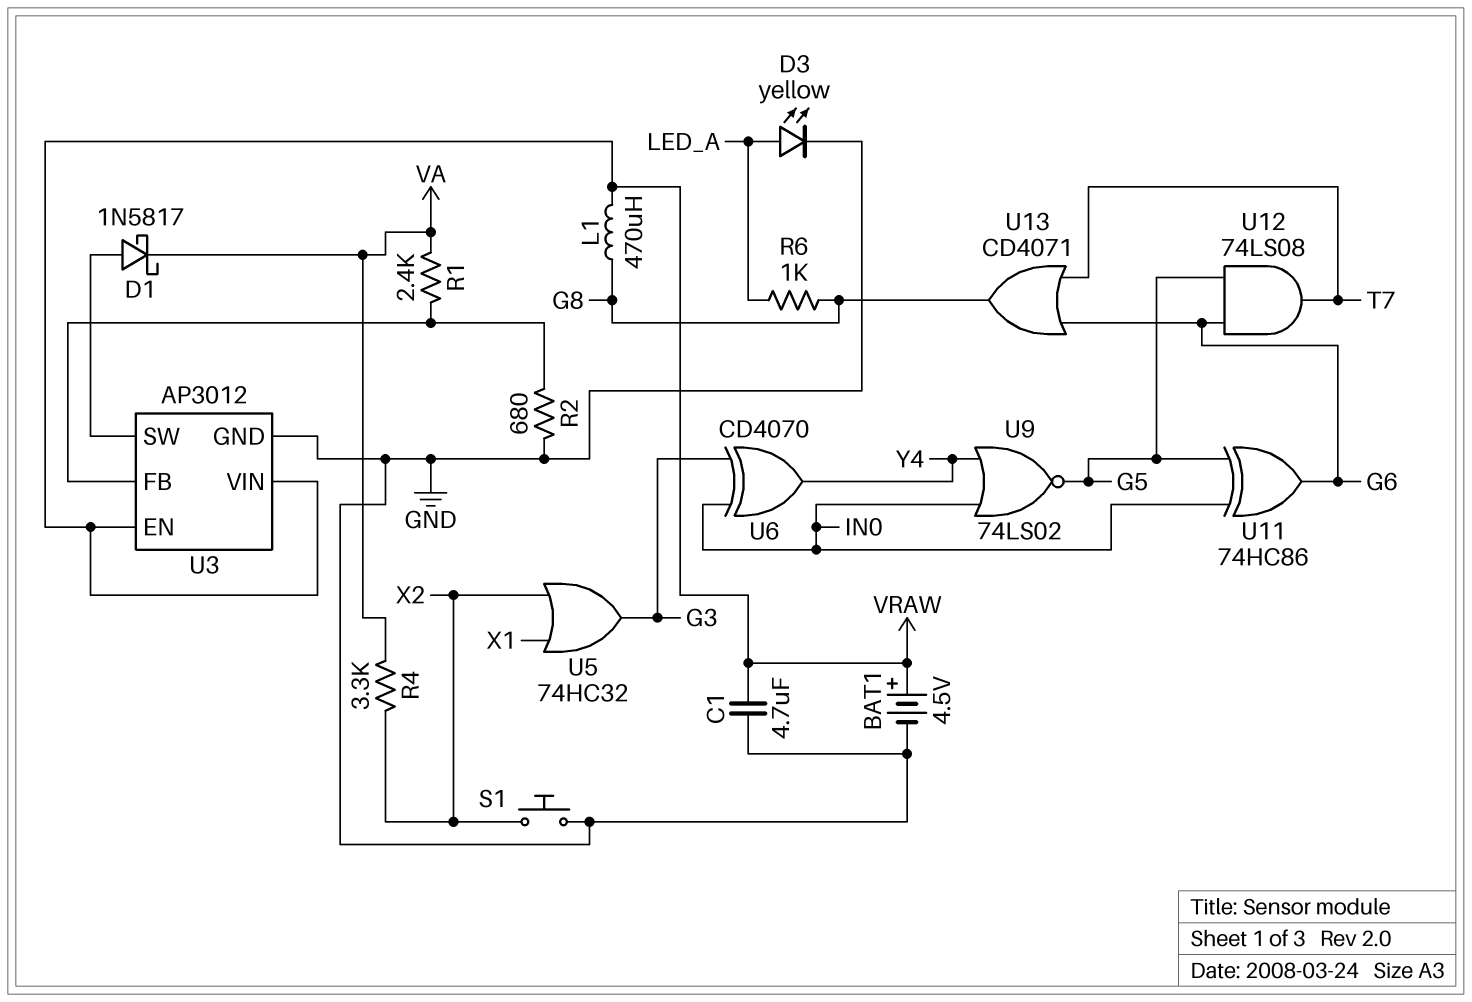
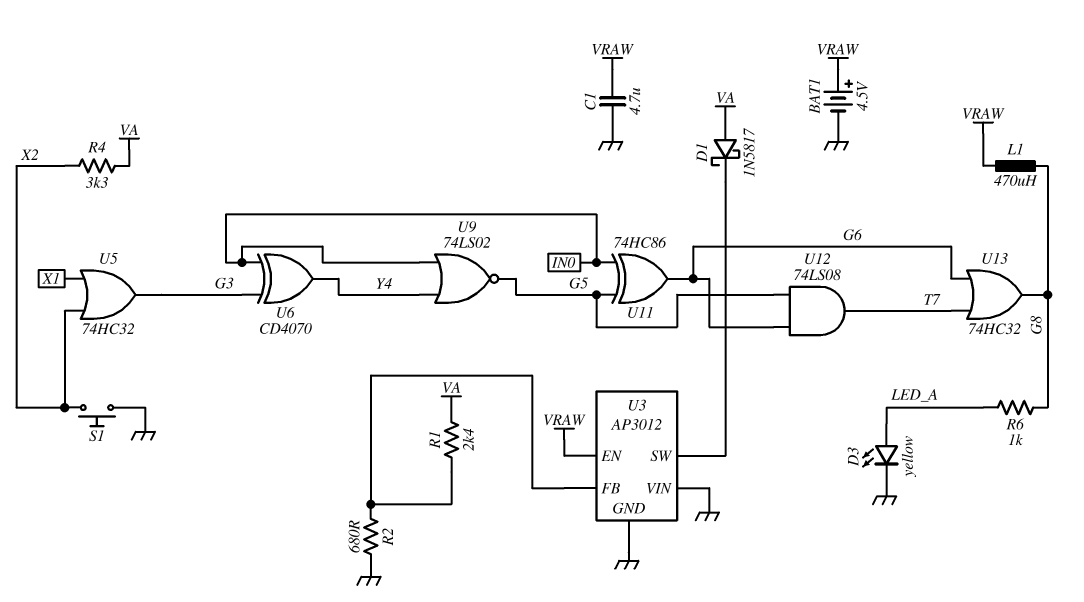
D1: schottky 1N5817 (A U3/SW, K VA) -> schottky 1N5817 (A VA, K U3/SW)
U3 pin VIN: VRAW -> GND
U13: OR CD4071 (in G6, in T7, out G8) -> OR 74HC32 (in G6, in T7, out G8)

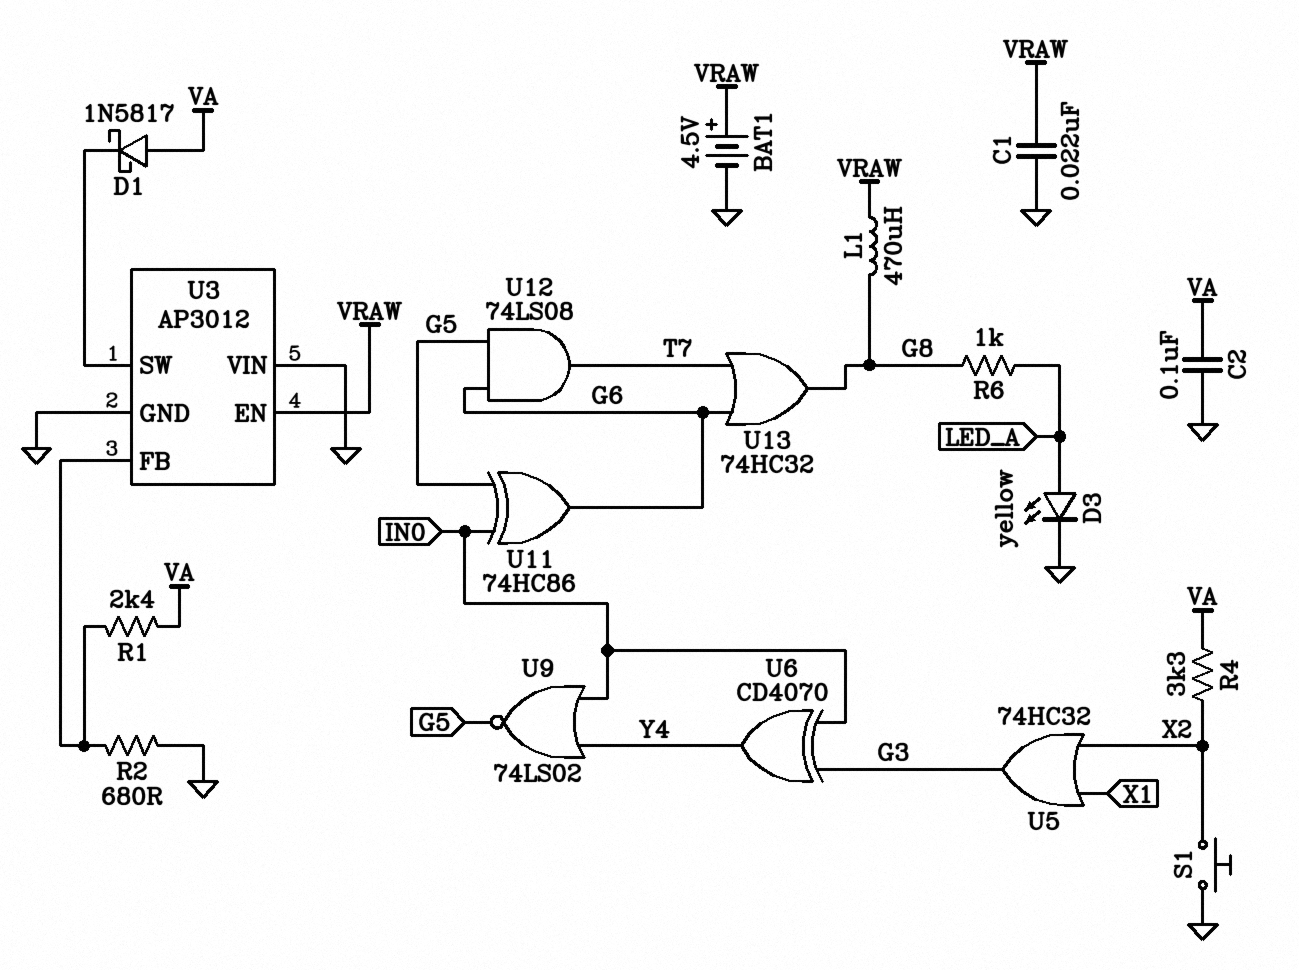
C1: 4.7uF (GND, VRAW) -> 22nF (GND, VRAW)
C2: none -> 100nF (GND, VA)

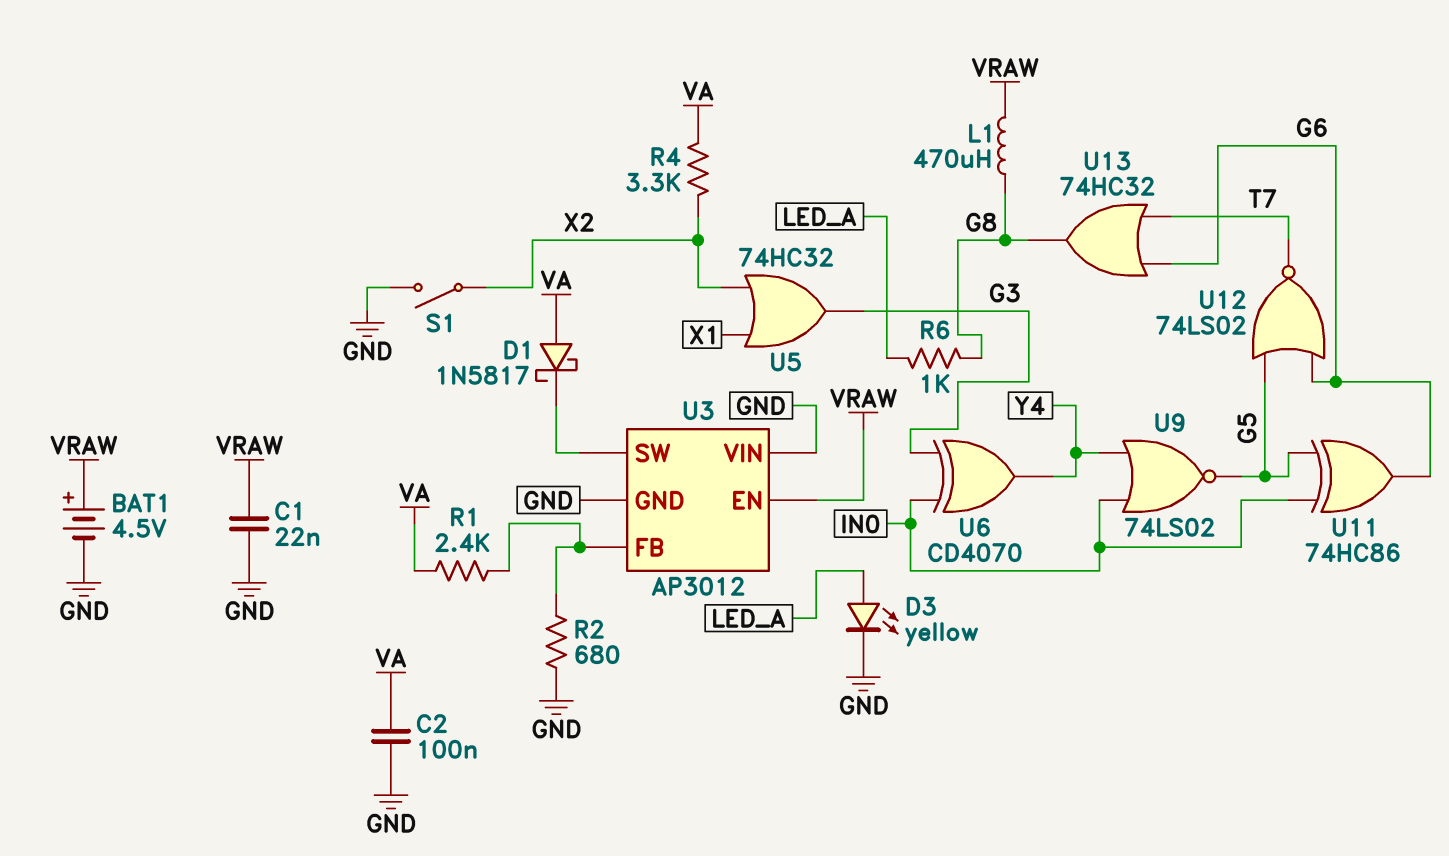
S1: button (GND, X2) -> switch (GND, X2)
U12: AND 74LS08 (in G5, in G6, out T7) -> NOR 74LS02 (in G5, in G6, out T7)

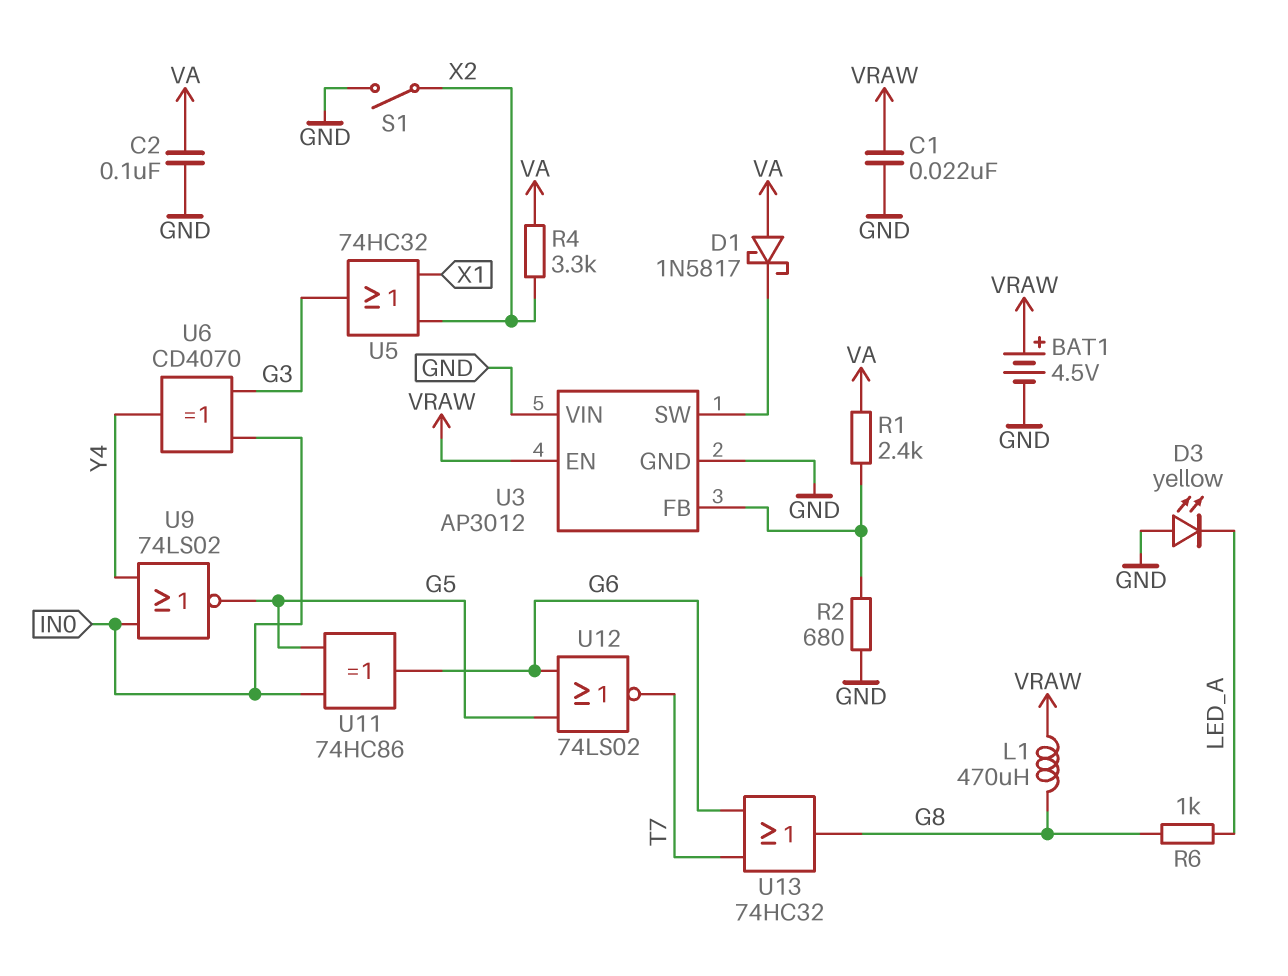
D3: LED yellow (A LED_A, K GND) -> LED yellow (A GND, K LED_A)

